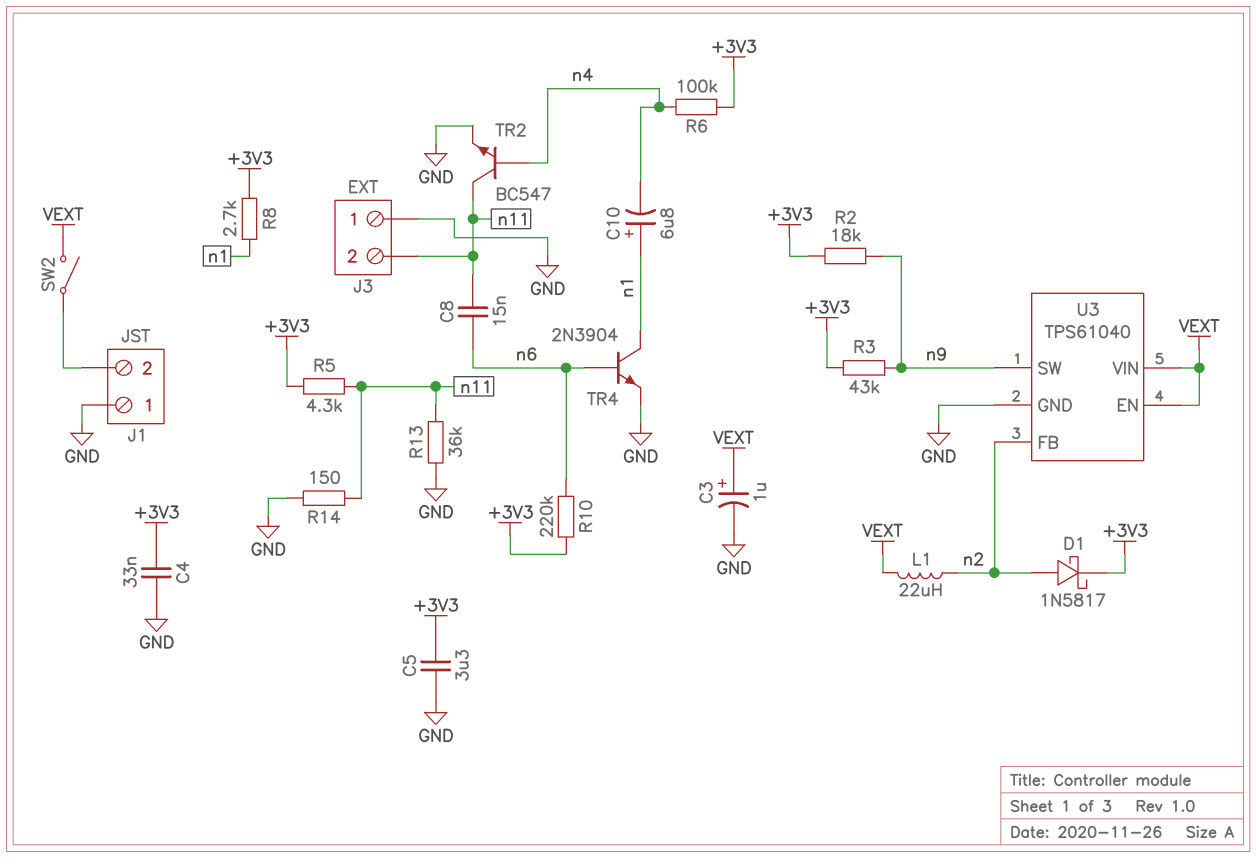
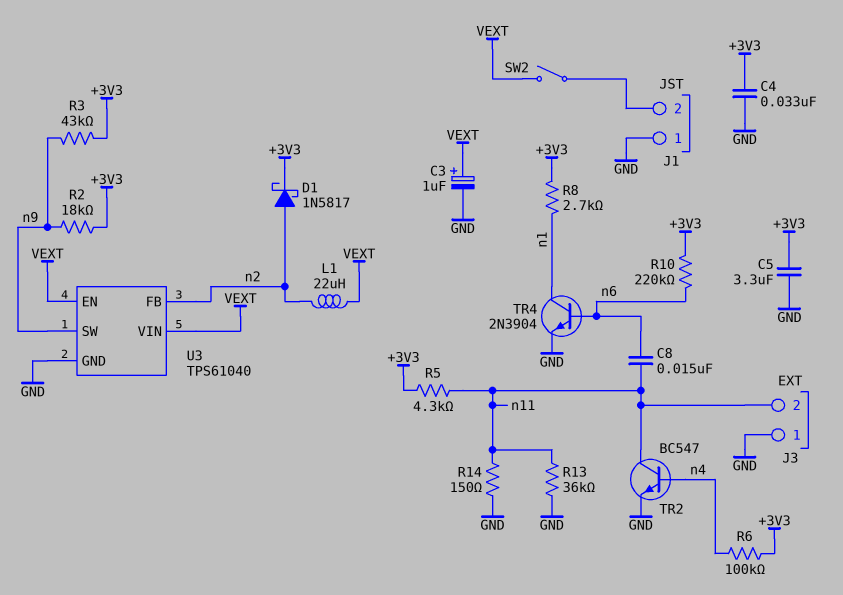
C10: 6.8uF (plus n1, minus n4) -> none

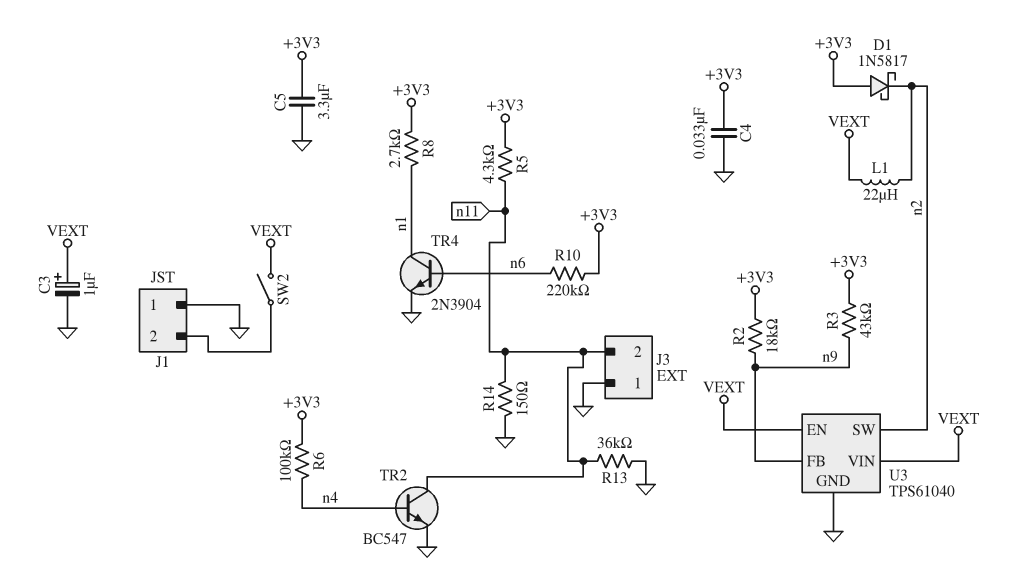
C8: 15nF (n6, n11) -> none
D1: schottky 1N5817 (A n2, K +3V3) -> schottky 1N5817 (A +3V3, K n2)
U3 pin FB: n2 -> n9
U3 pin SW: n9 -> n2

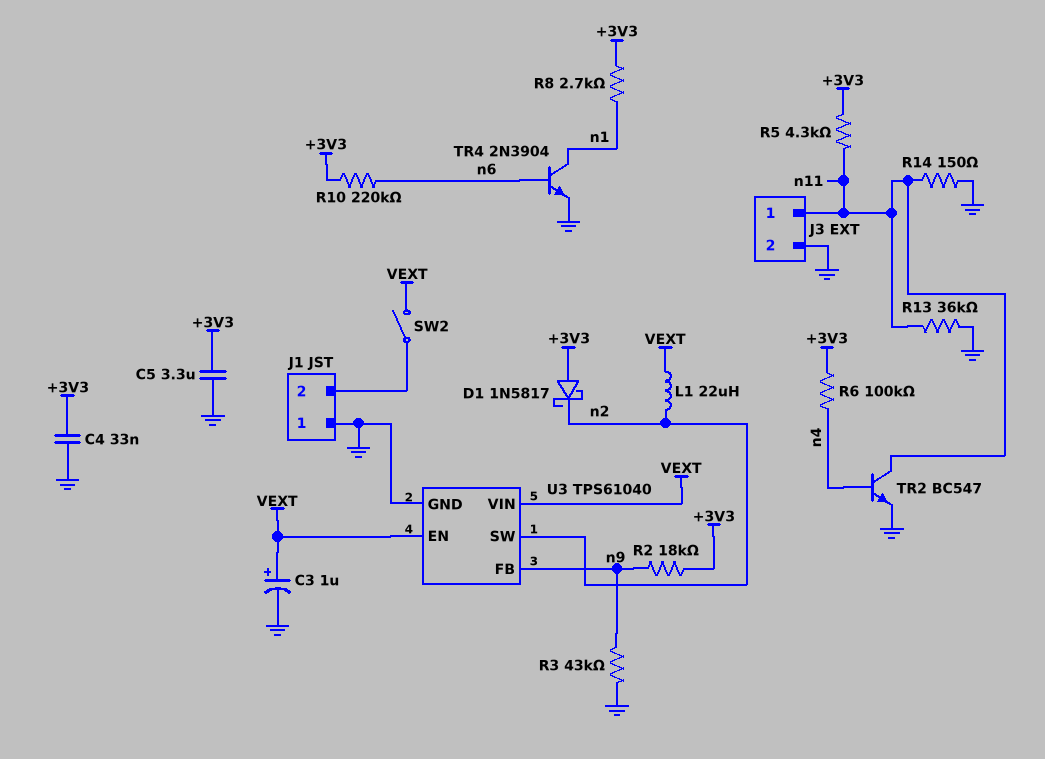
J3 pin 1: GND -> n11
J3 pin 2: n11 -> GND
R3: 43k (+3V3, n9) -> 43k (GND, n9)

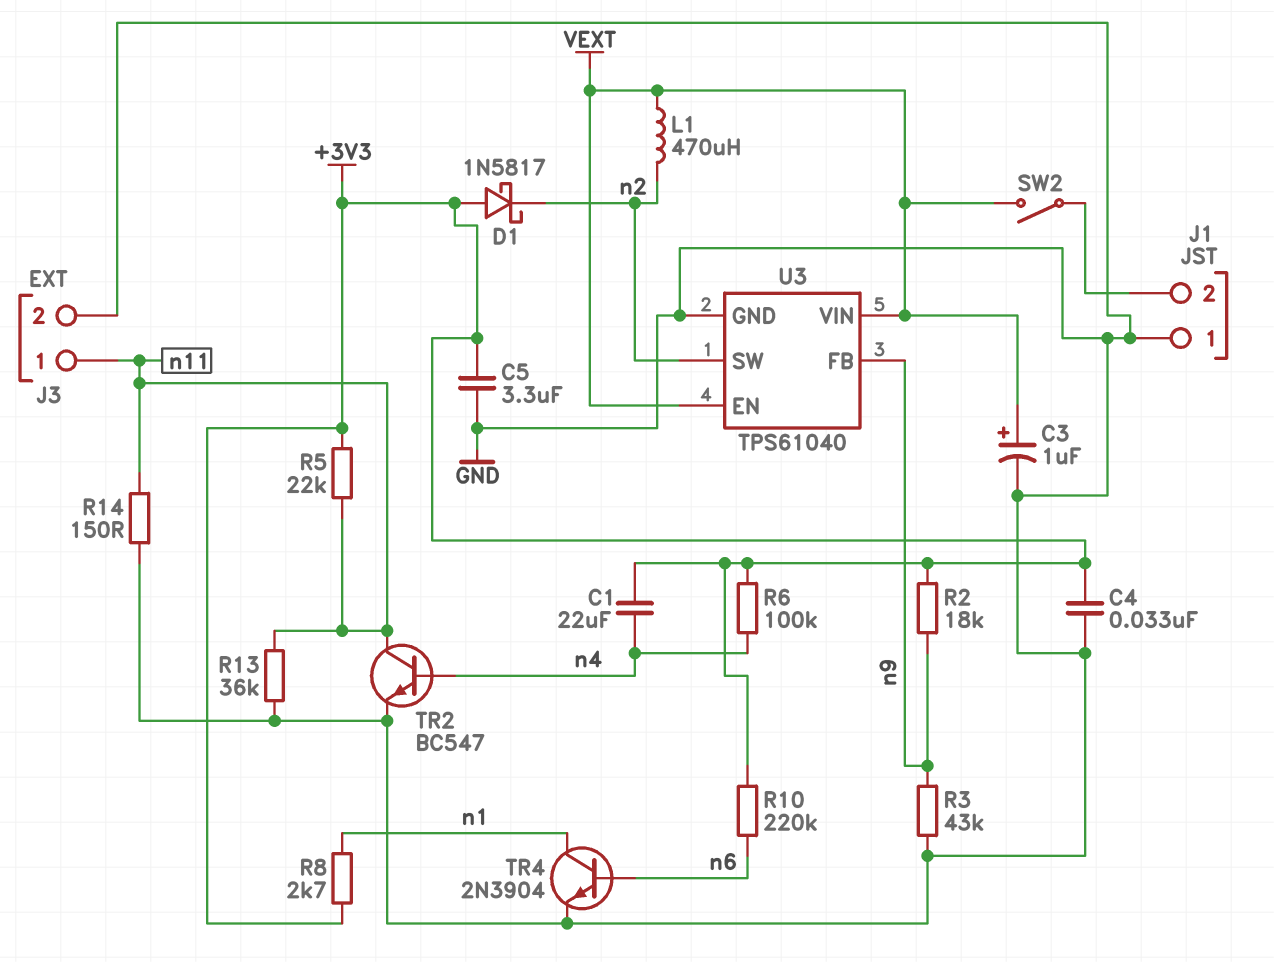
C1: none -> 22uF (+3V3, n4)
L1: 22uH (VEXT, n2) -> 470uH (VEXT, n2)
R5: 4.3k (+3V3, n11) -> 22k (+3V3, n11)

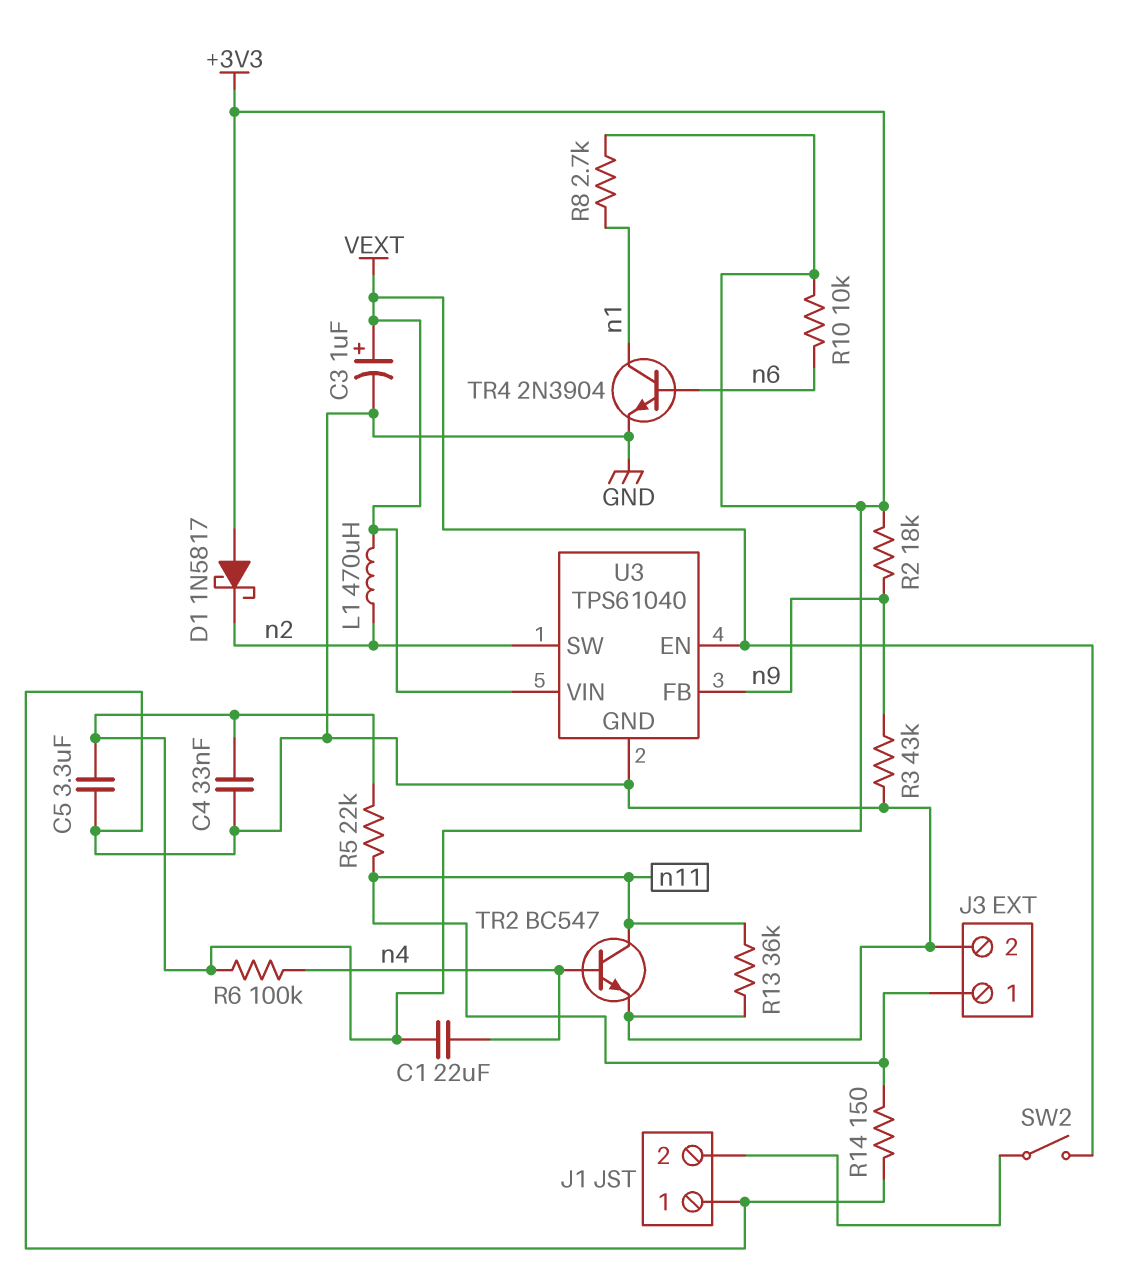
R10: 220k (+3V3, n6) -> 10k (+3V3, n6)

